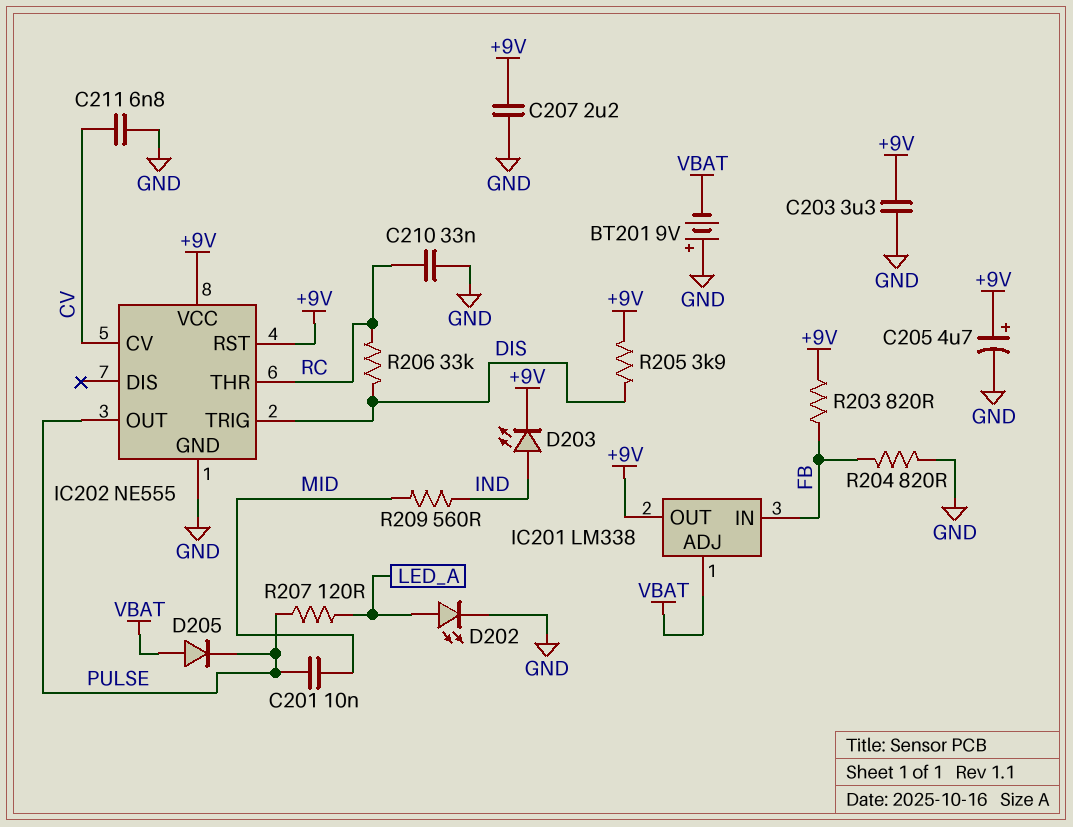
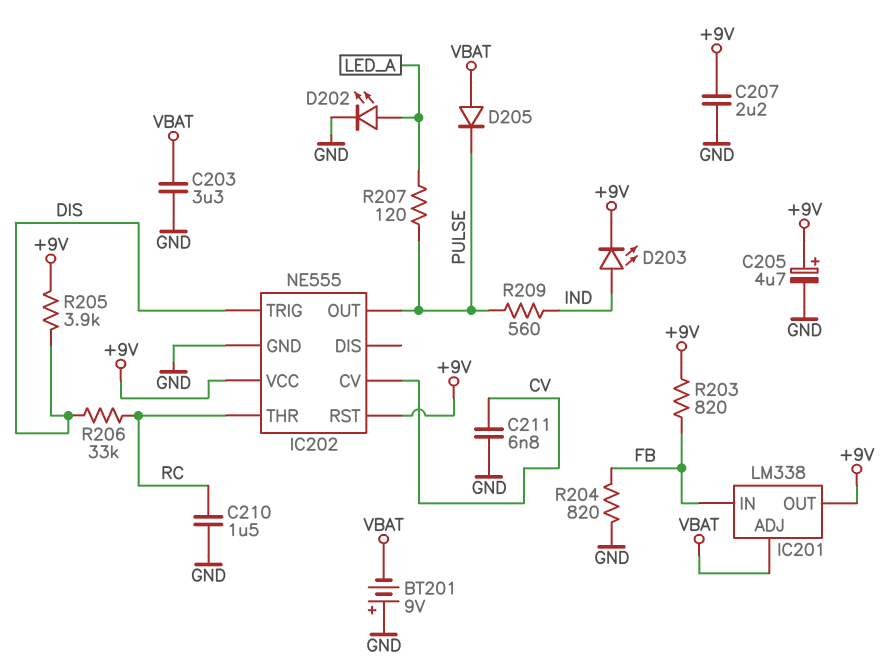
C201: 10nF (MID, PULSE) -> none
C203: 3.3uF (+9V, GND) -> 3.3uF (GND, VBAT)
C210: 33nF (GND, RC) -> 1.5uF (GND, RC)
R209: 560 (IND, MID) -> 560 (IND, PULSE)

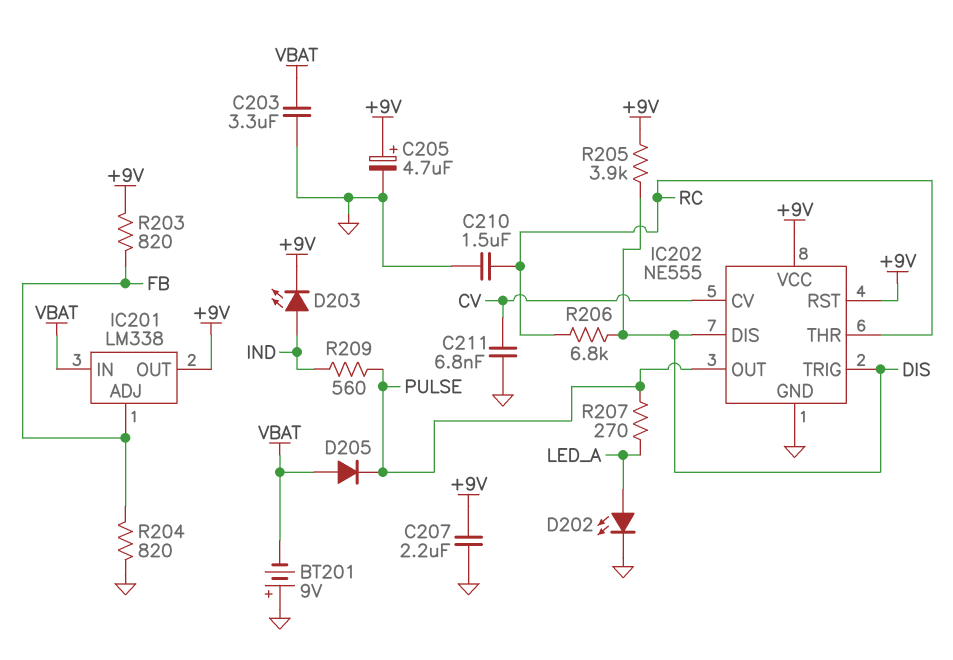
IC201 pin ADJ: VBAT -> FB
IC201 pin IN: FB -> VBAT
IC202 pin DIS: none -> DIS
R206: 33k (DIS, RC) -> 6.8k (DIS, RC)
R207: 120 (LED_A, PULSE) -> 270 (LED_A, PULSE)

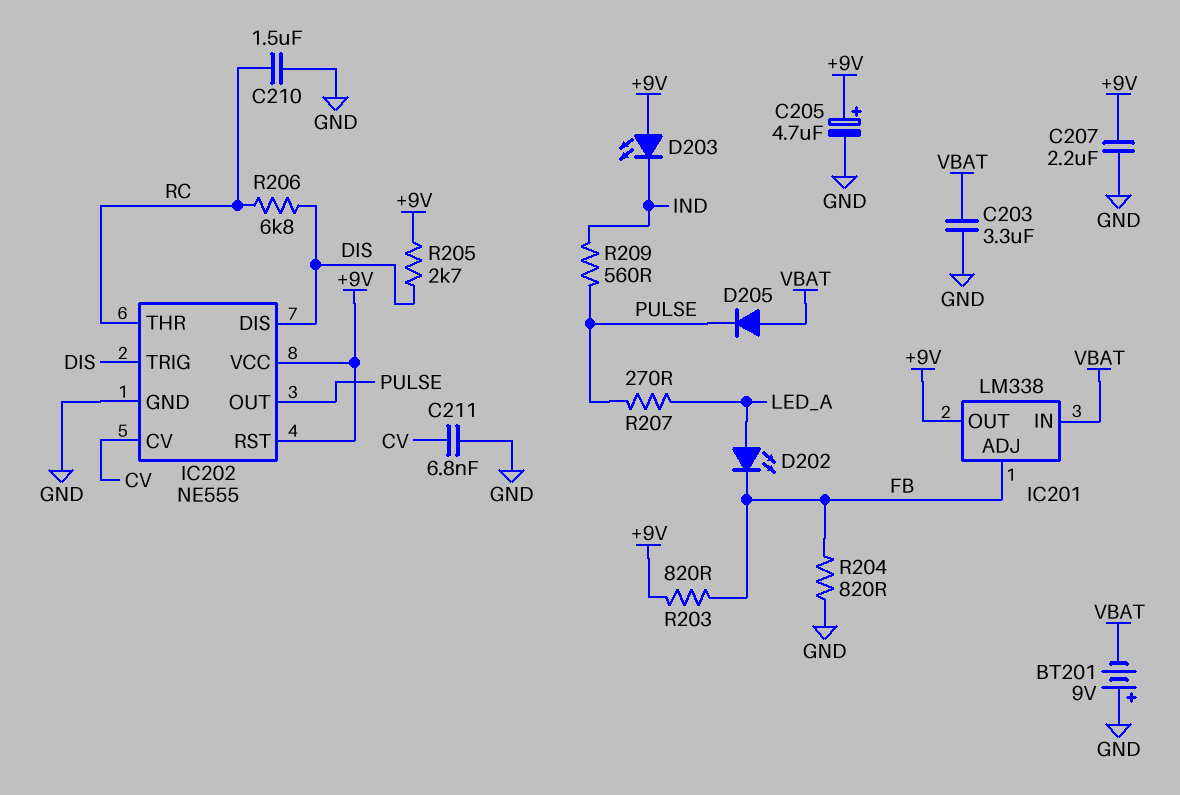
D202: LED (A LED_A, K GND) -> LED (A LED_A, K FB)
D203: LED (A IND, K +9V) -> LED (A +9V, K IND)
R205: 3.9k (+9V, DIS) -> 2.7k (+9V, DIS)

